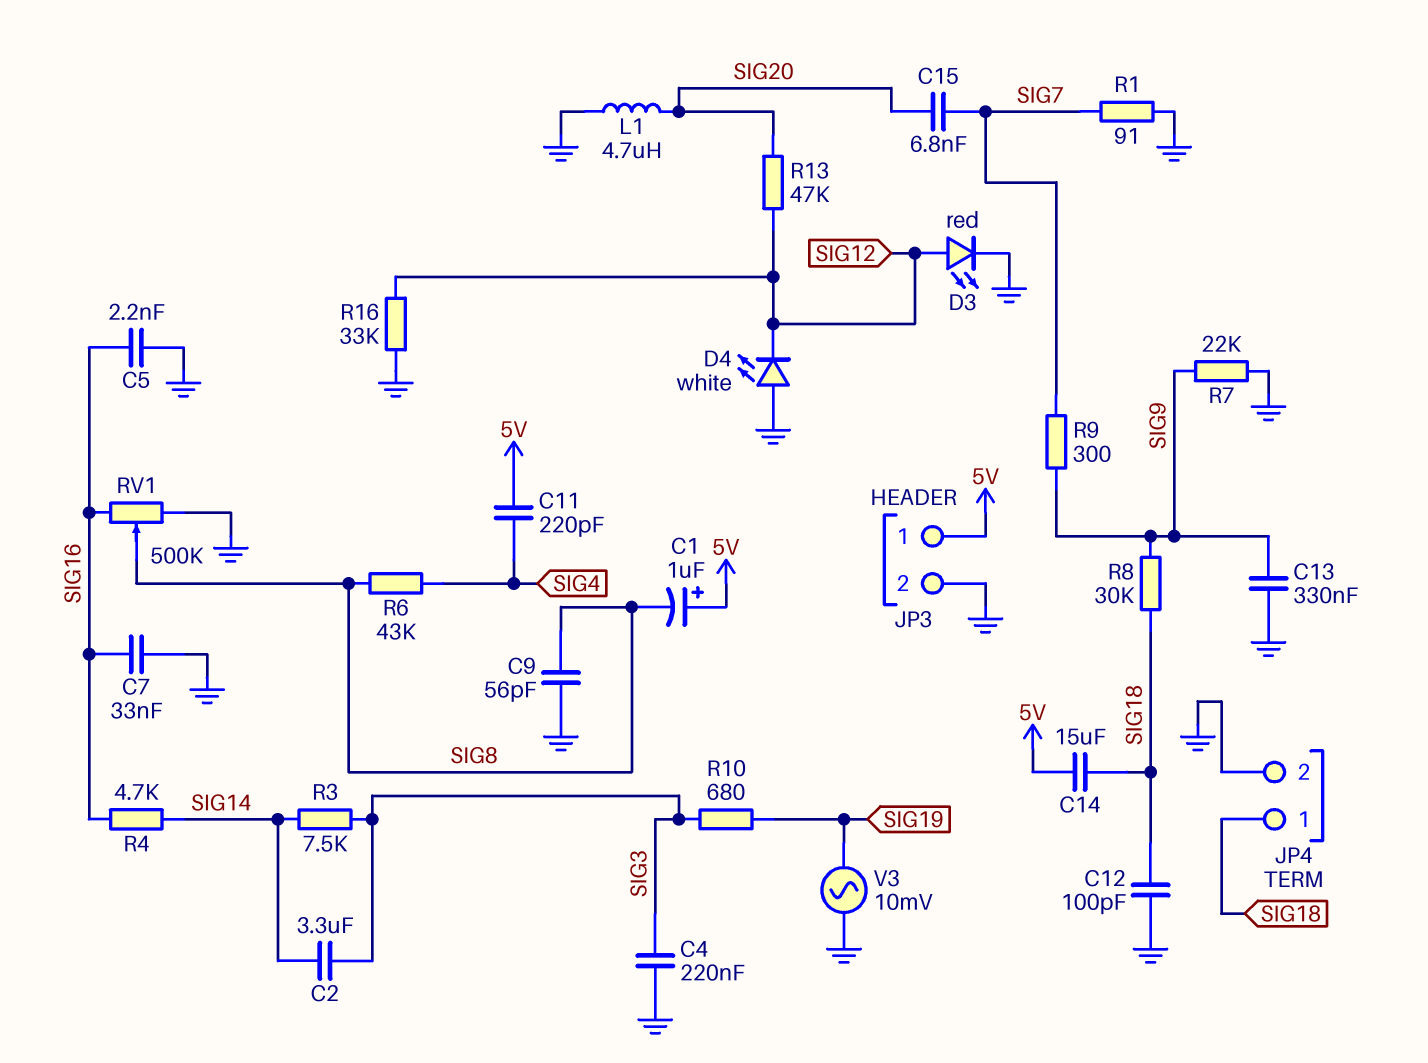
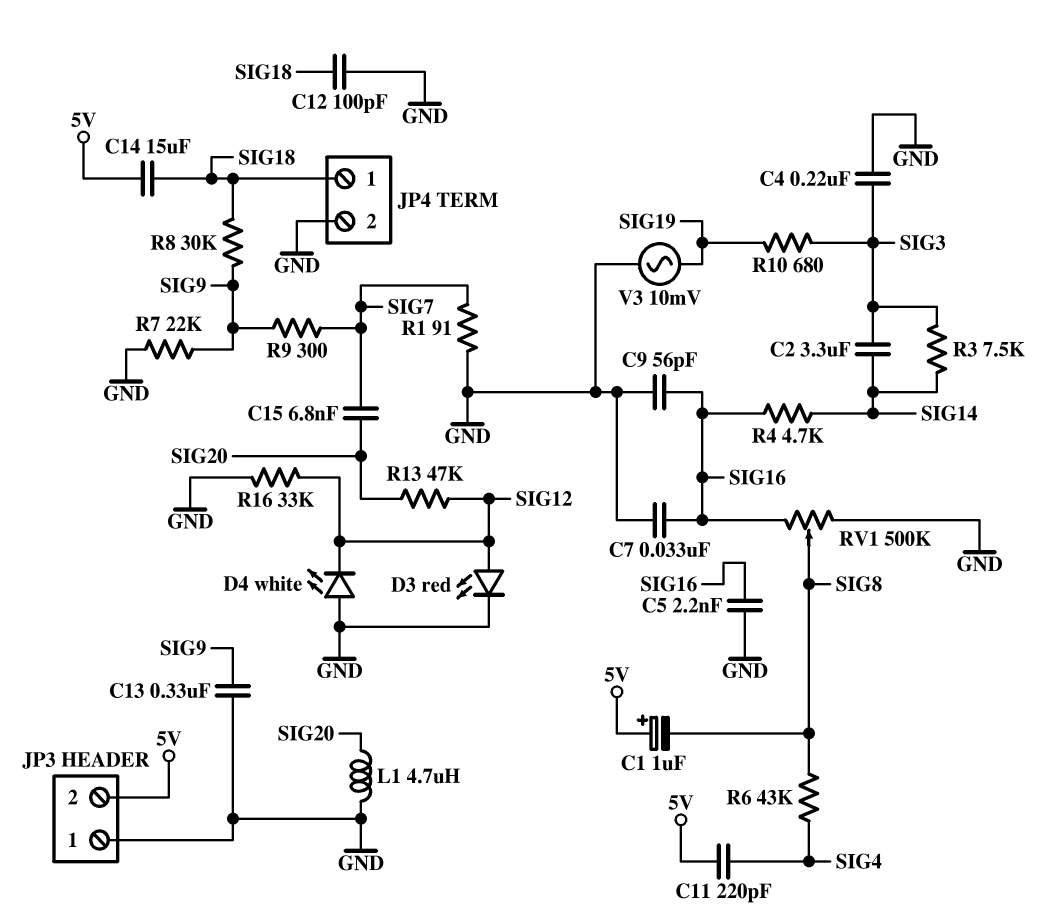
C9: 56pF (GND, SIG8) -> 56pF (GND, SIG16)
JP3 pin 1: 5V -> GND
JP3 pin 2: GND -> 5V

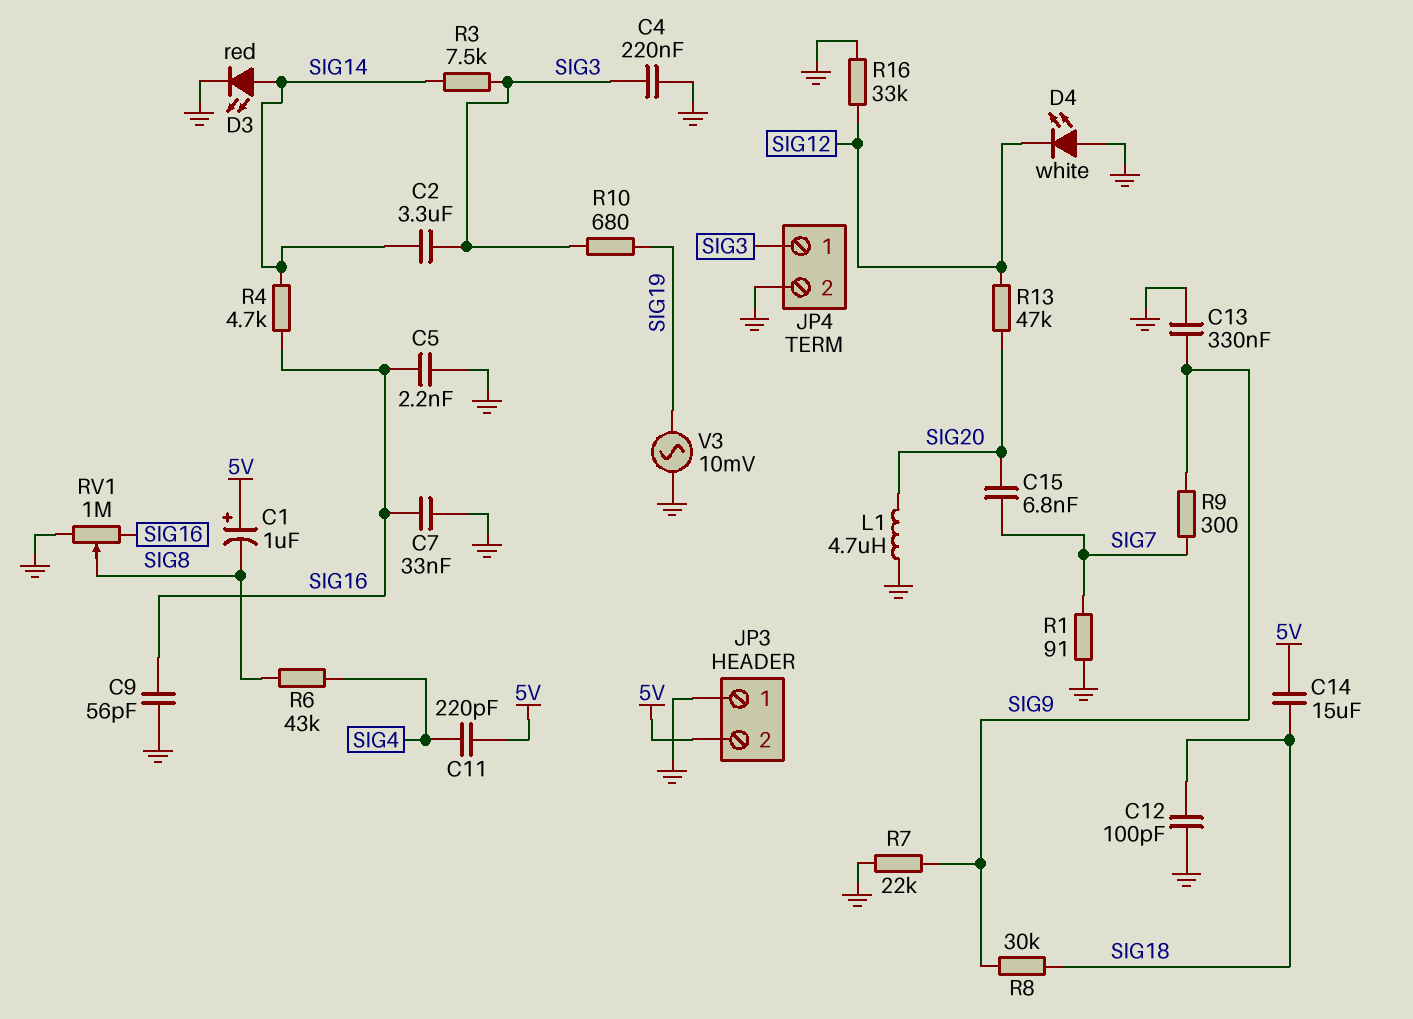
D3: LED red (A SIG12, K GND) -> LED red (A SIG14, K GND)
JP4 pin 1: SIG18 -> SIG3
RV1: 500k (GND, SIG16, wiper SIG8) -> 1M (GND, SIG16, wiper SIG8)

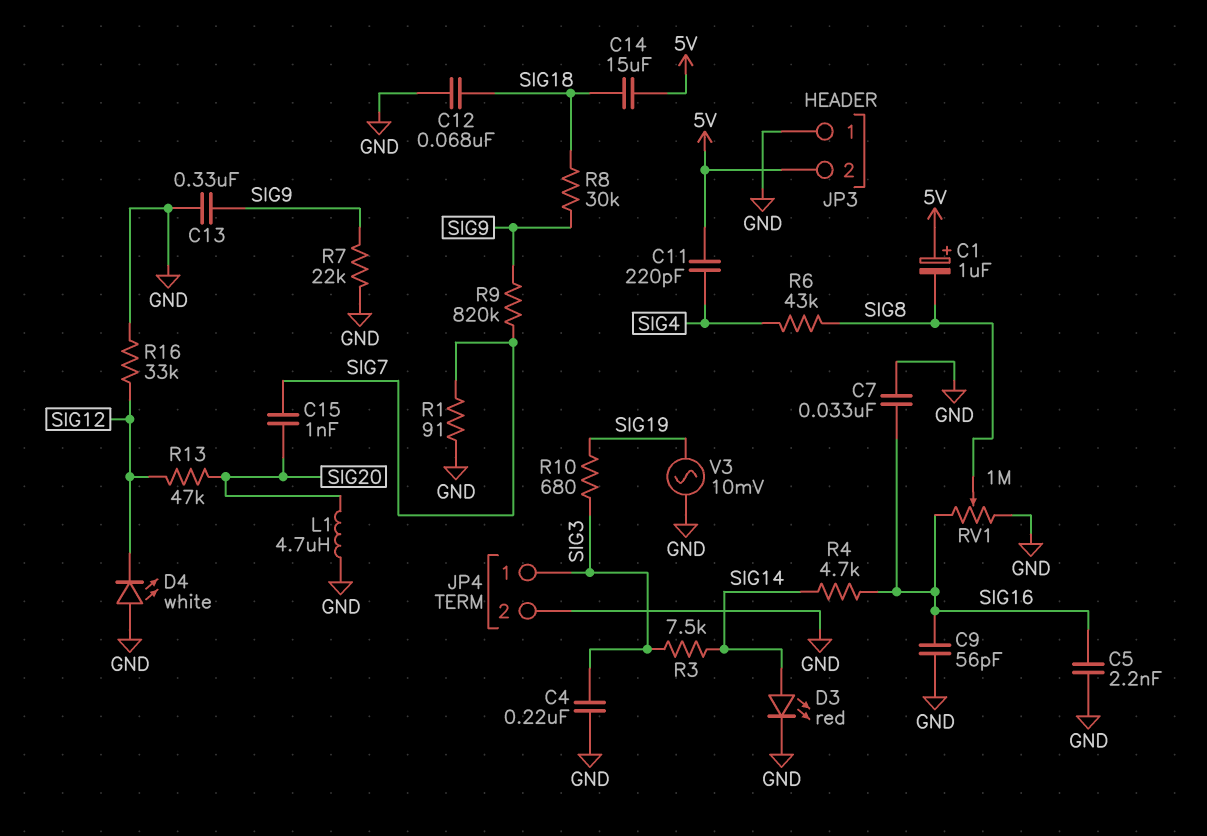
C2: 3.3uF (SIG3, SIG14) -> none
C12: 100pF (GND, SIG18) -> 68nF (GND, SIG18)
C15: 6.8nF (SIG7, SIG20) -> 1nF (SIG7, SIG20)
R9: 300 (SIG7, SIG9) -> 820k (SIG7, SIG9)

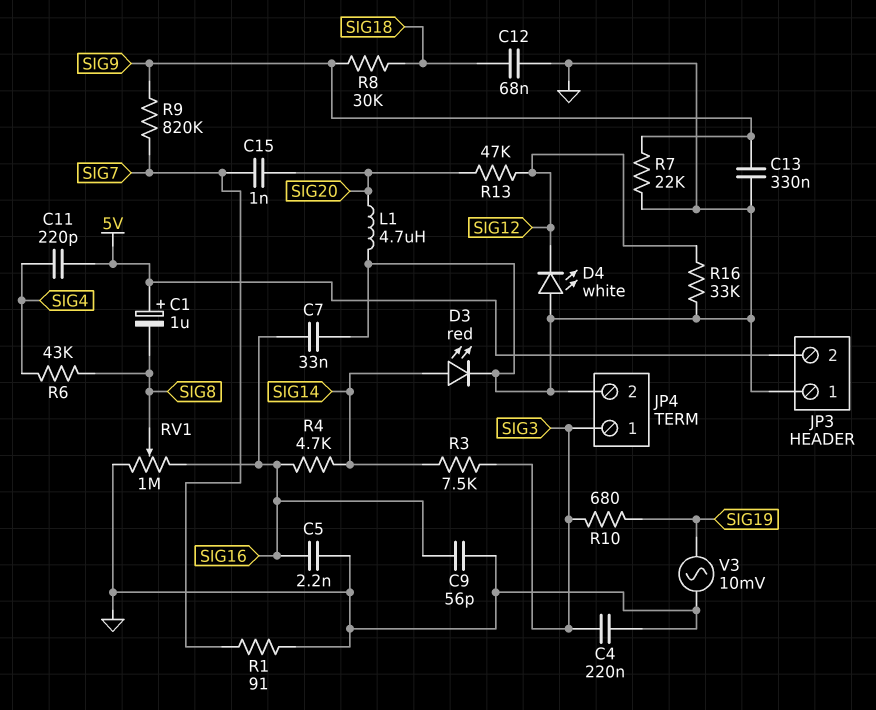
C14: 15uF (5V, SIG18) -> none

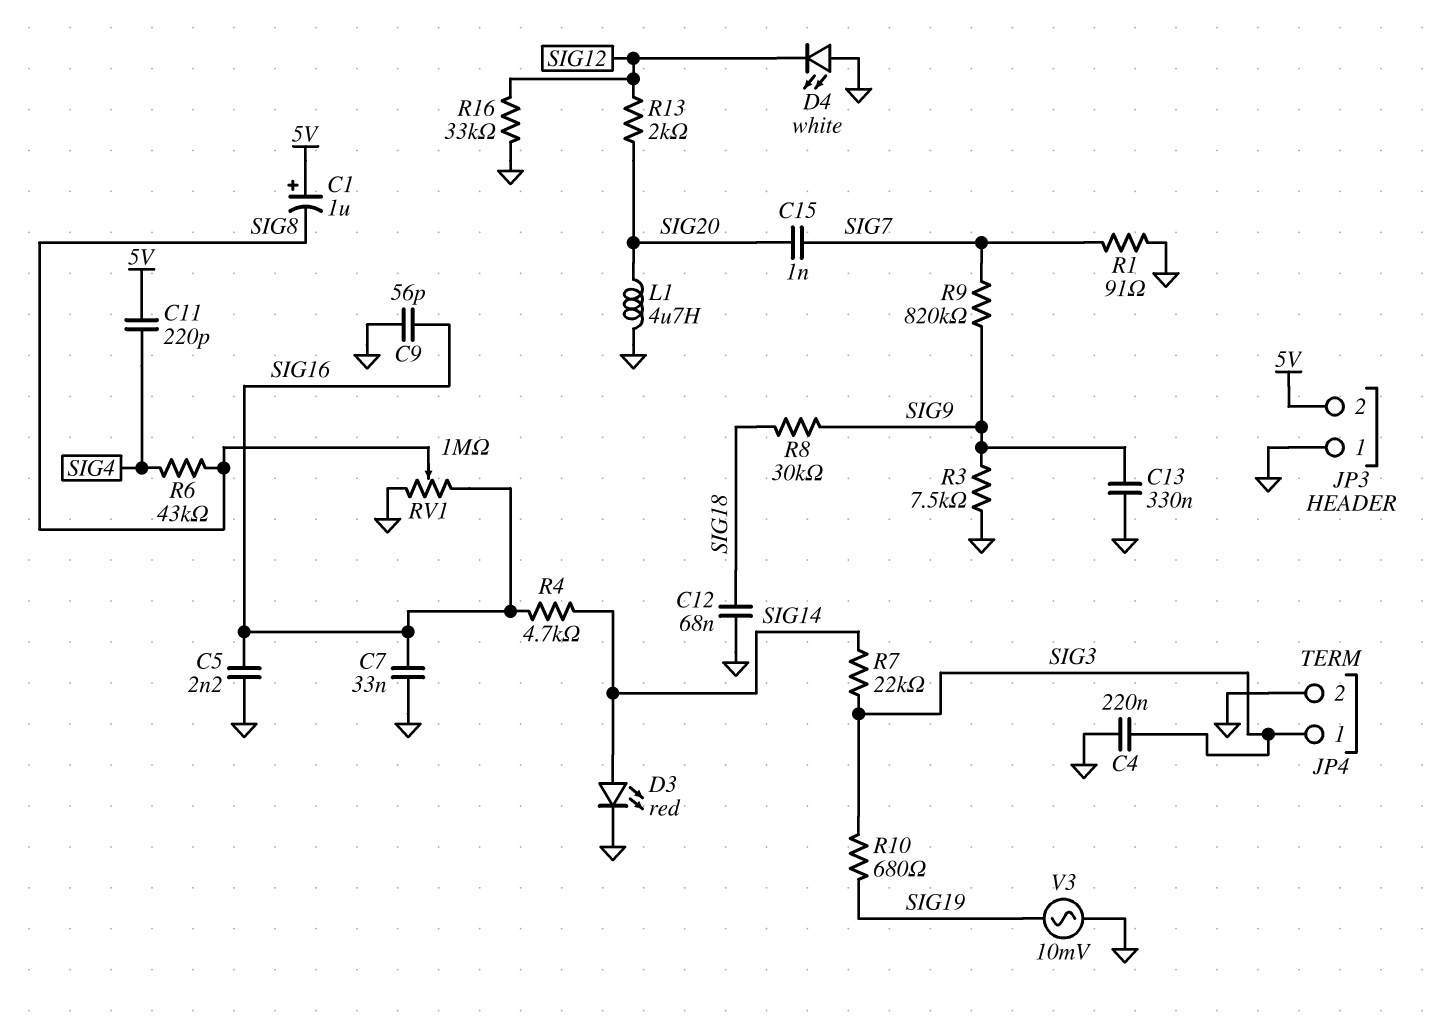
R3: 7.5k (SIG3, SIG14) -> 7.5k (GND, SIG9)
R7: 22k (GND, SIG9) -> 22k (SIG3, SIG14)
R13: 47k (SIG12, SIG20) -> 2k (SIG12, SIG20)

